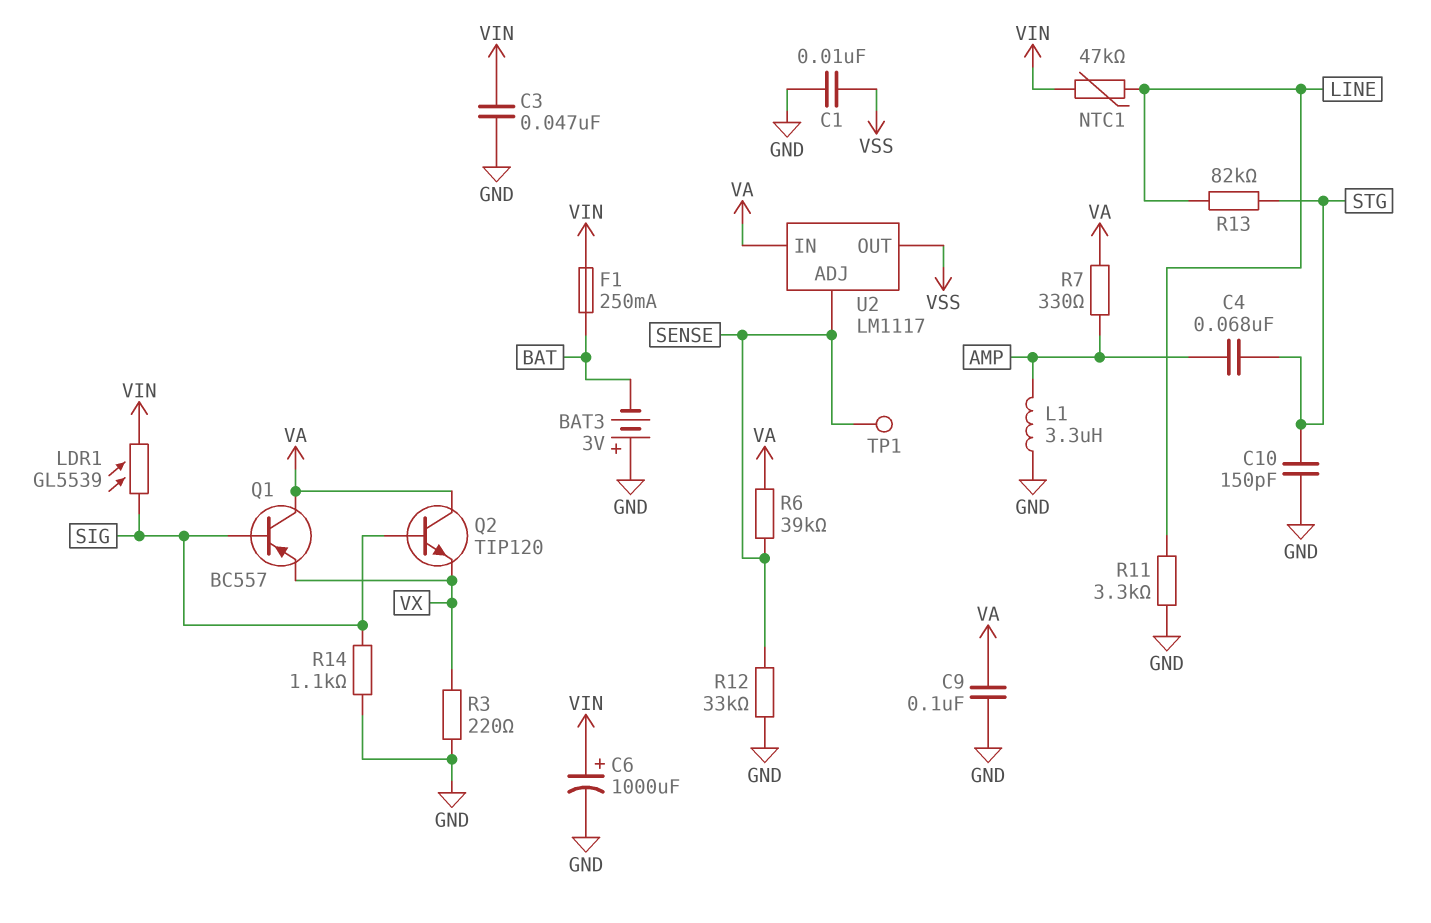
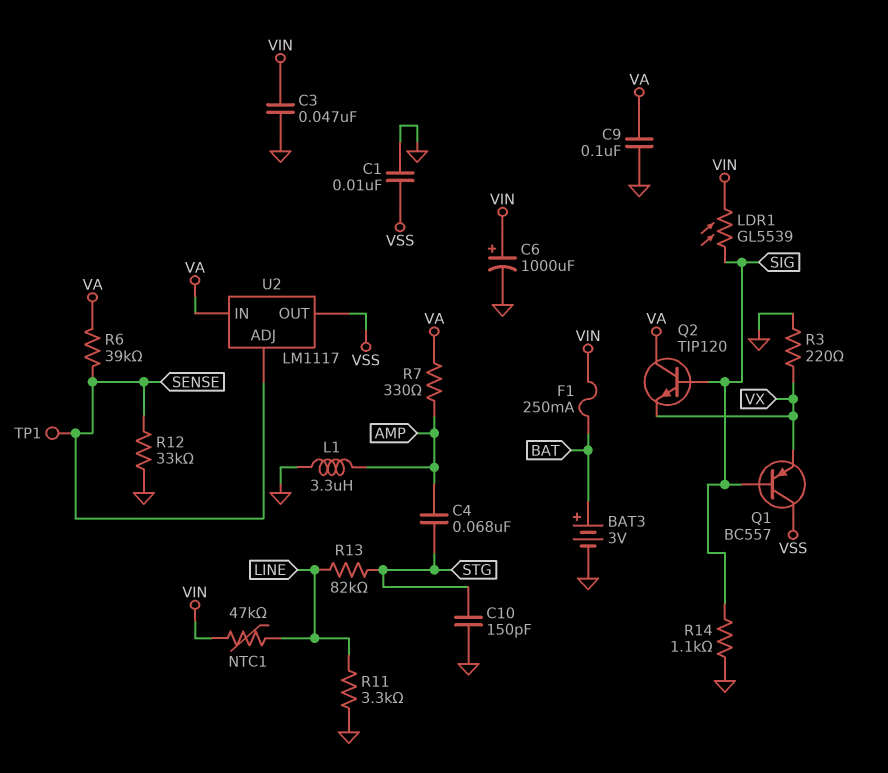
BAT3: 3V (plus GND, minus BAT) -> 3V (plus BAT, minus GND)
Q1: PNP BC557 (B SIG, C VA, E VX) -> PNP BC557 (B SIG, C VSS, E VX)

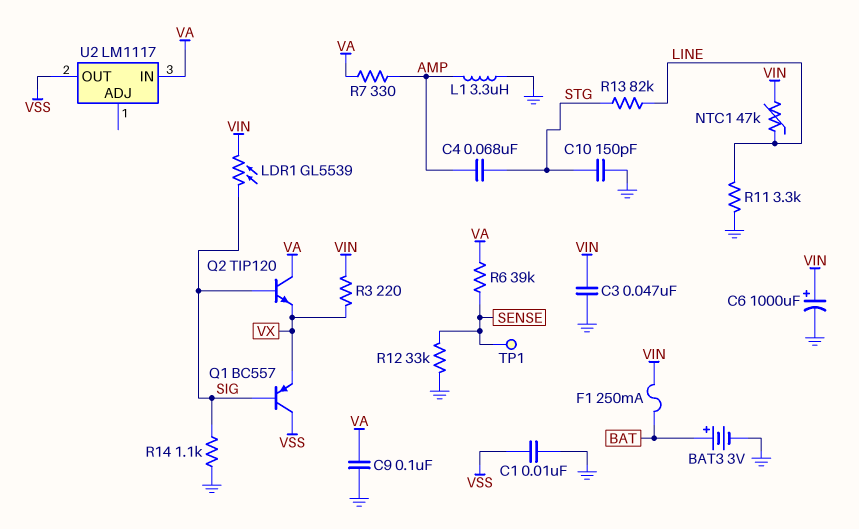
R3: 220 (GND, VX) -> 220 (VIN, VX)
U2 pin ADJ: SENSE -> none

